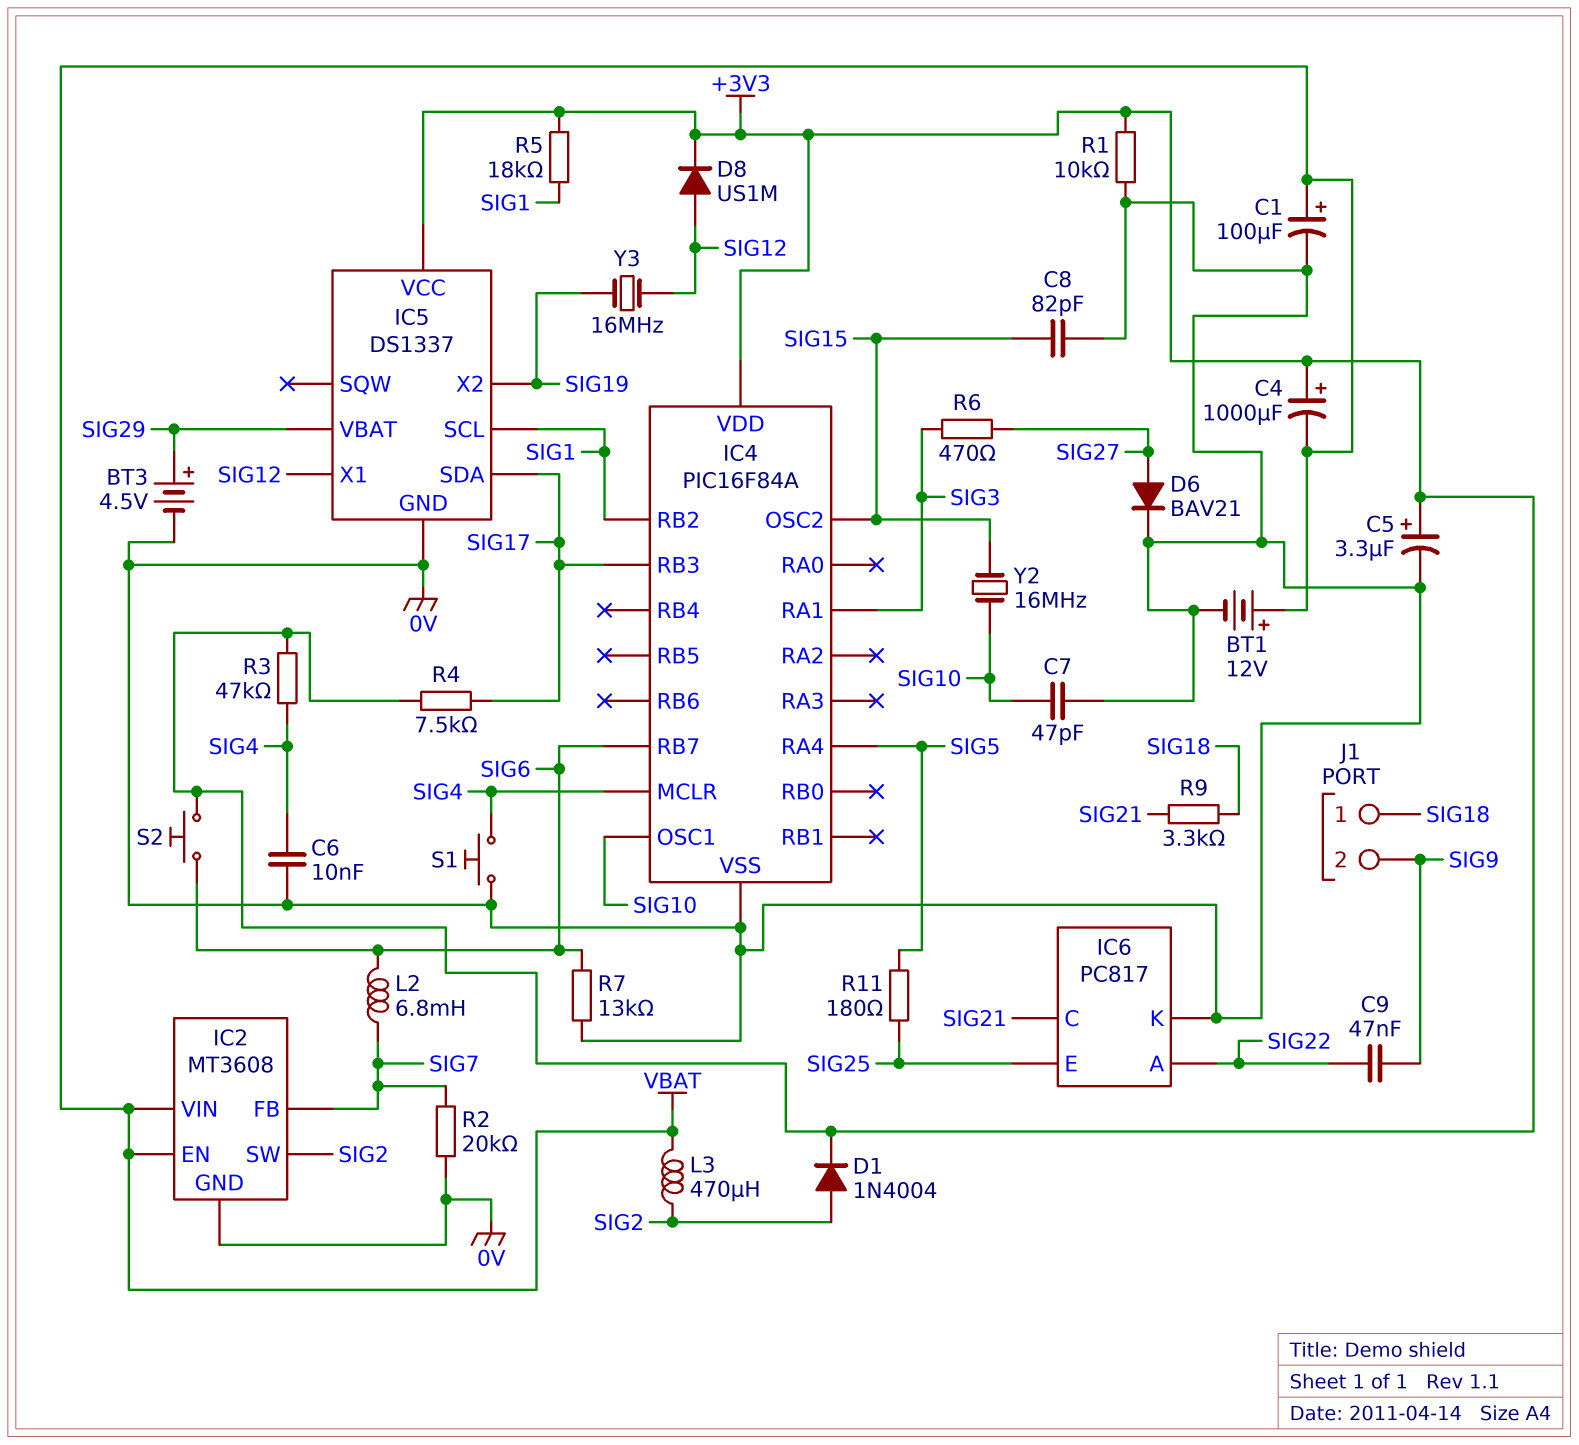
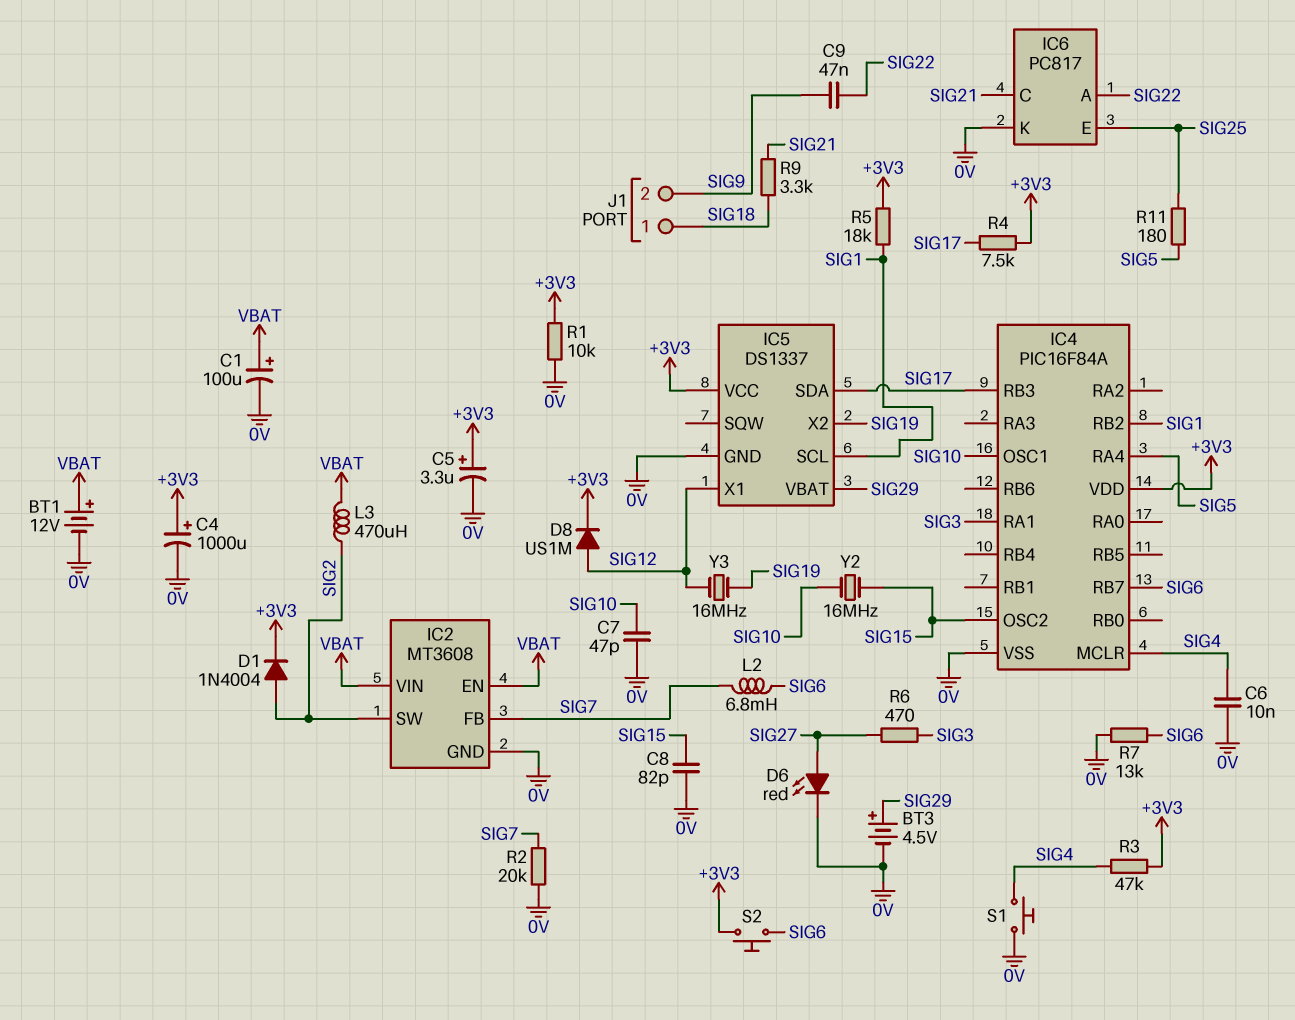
C4: 1000uF (plus +3V3, minus VBAT) -> 1000uF (plus +3V3, minus 0V)
D6: diode BAV21 (A SIG27, K 0V) -> LED red (A SIG27, K 0V)

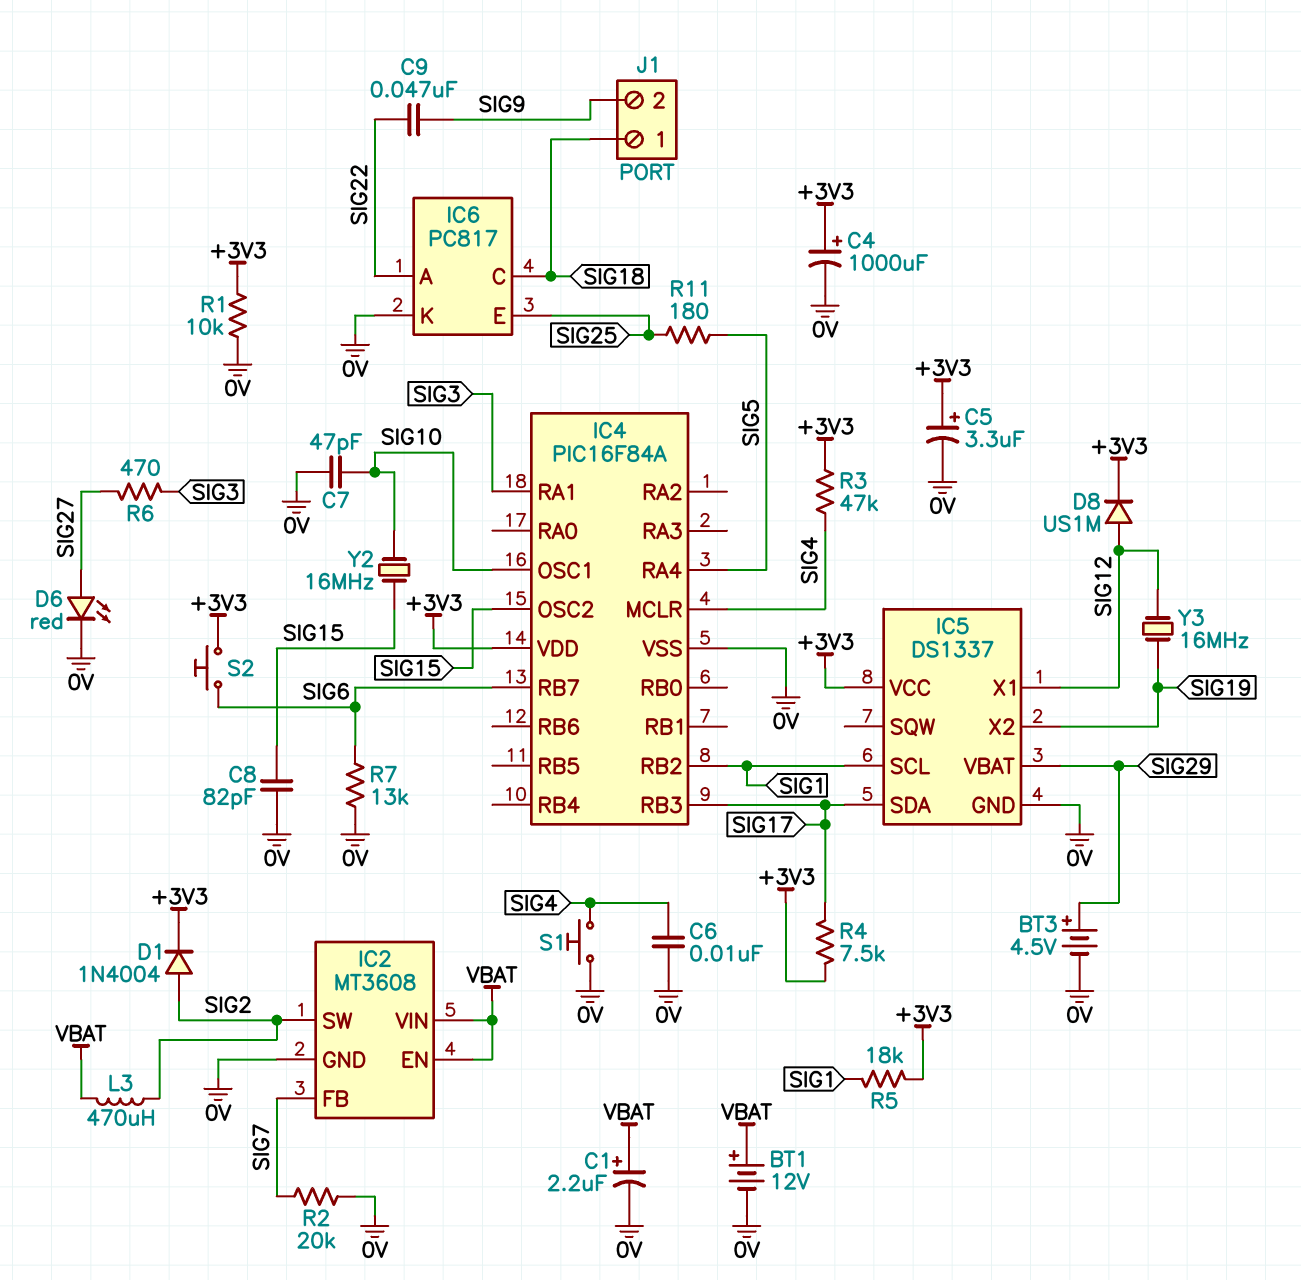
C1: 100uF (plus VBAT, minus 0V) -> 2.2uF (plus VBAT, minus 0V)
IC6 pin C: SIG21 -> SIG18
L2: 6.8mH (SIG6, SIG7) -> none
R9: 3.3k (SIG18, SIG21) -> none

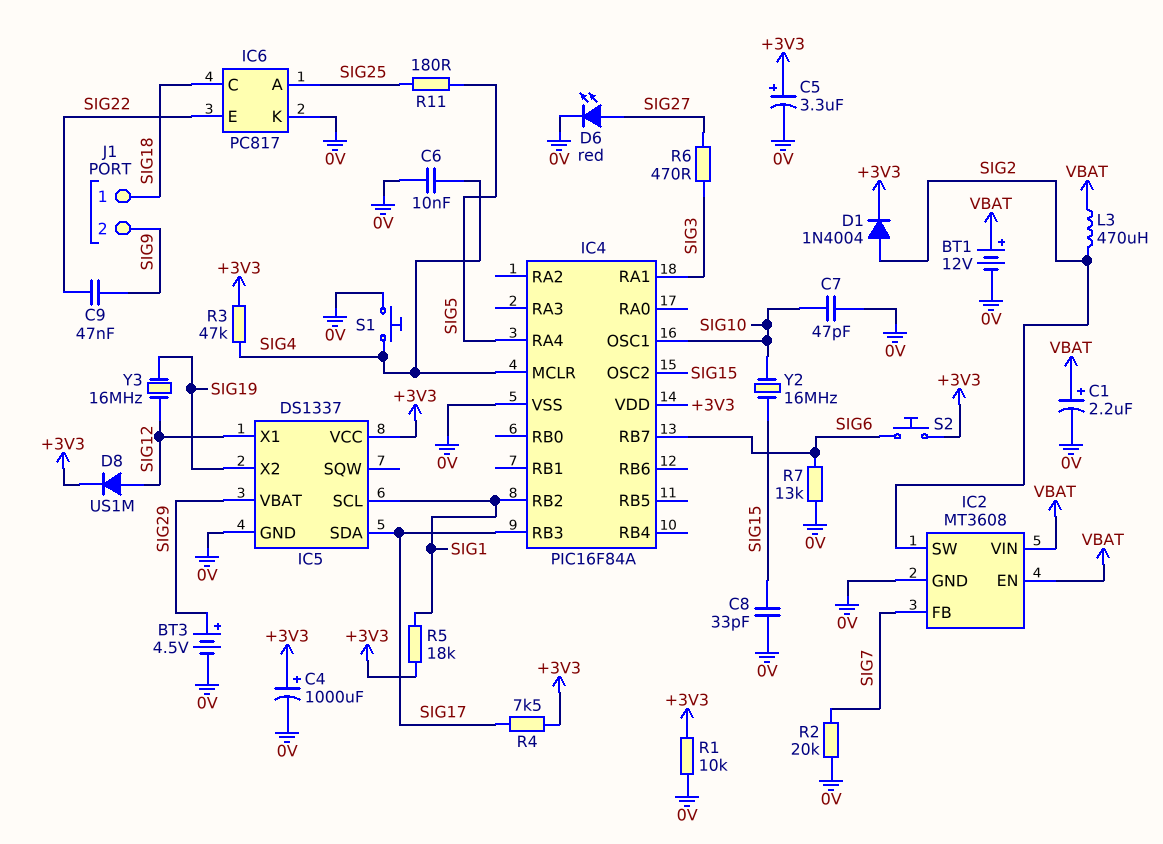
C8: 82pF (0V, SIG15) -> 33pF (0V, SIG15)
IC6 pin A: SIG22 -> SIG25
IC6 pin E: SIG25 -> SIG22

